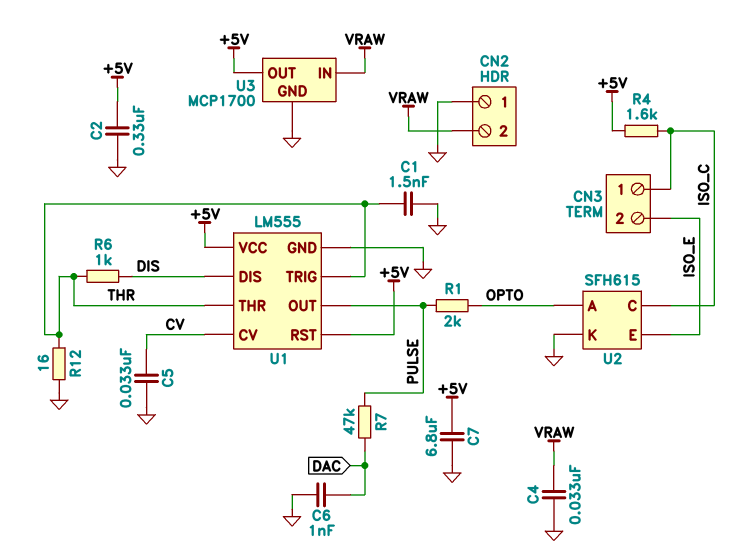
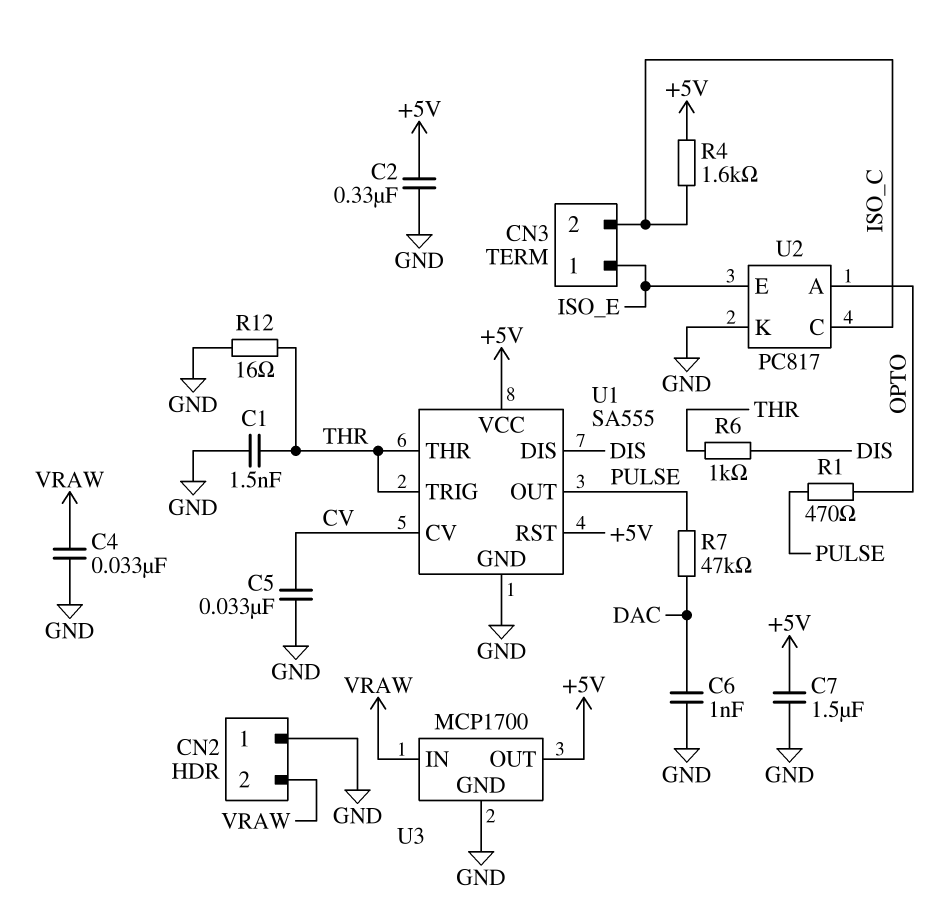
C7: 6.8uF (+5V, GND) -> 1.5uF (+5V, GND)
CN3 pin 1: ISO_C -> ISO_E
CN3 pin 2: ISO_E -> ISO_C
R1: 2k (OPTO, PULSE) -> 470 (OPTO, PULSE)
U1: LM555 -> SA555
U2: SFH615 -> PC817

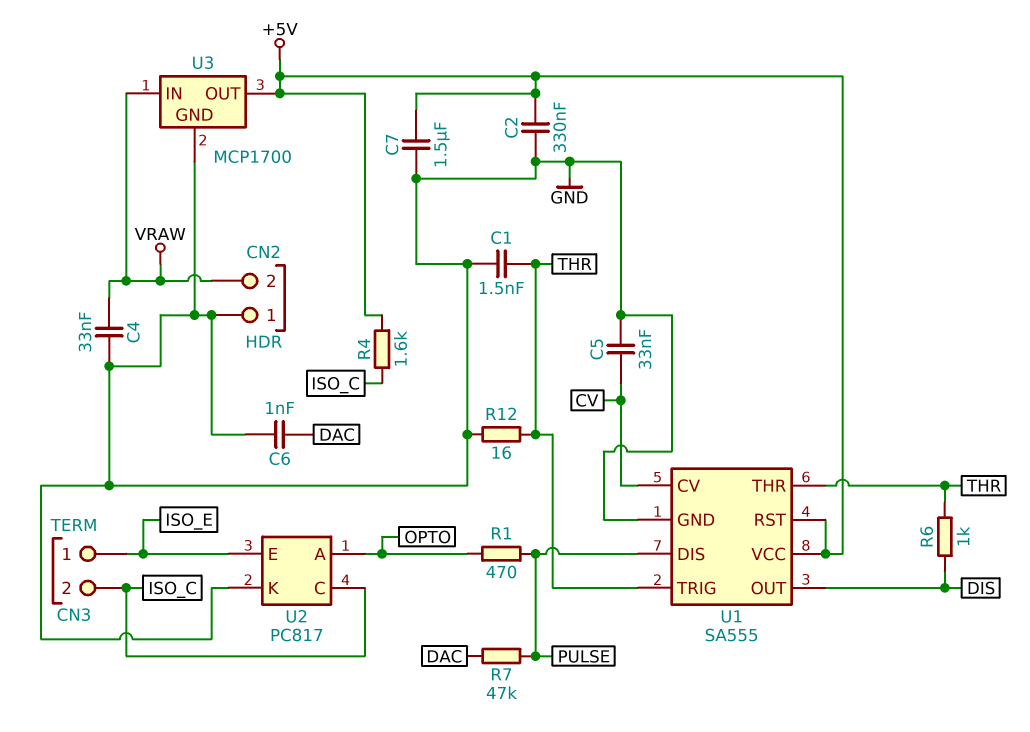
U1 pin DIS: DIS -> PULSE
U1 pin OUT: PULSE -> DIS

